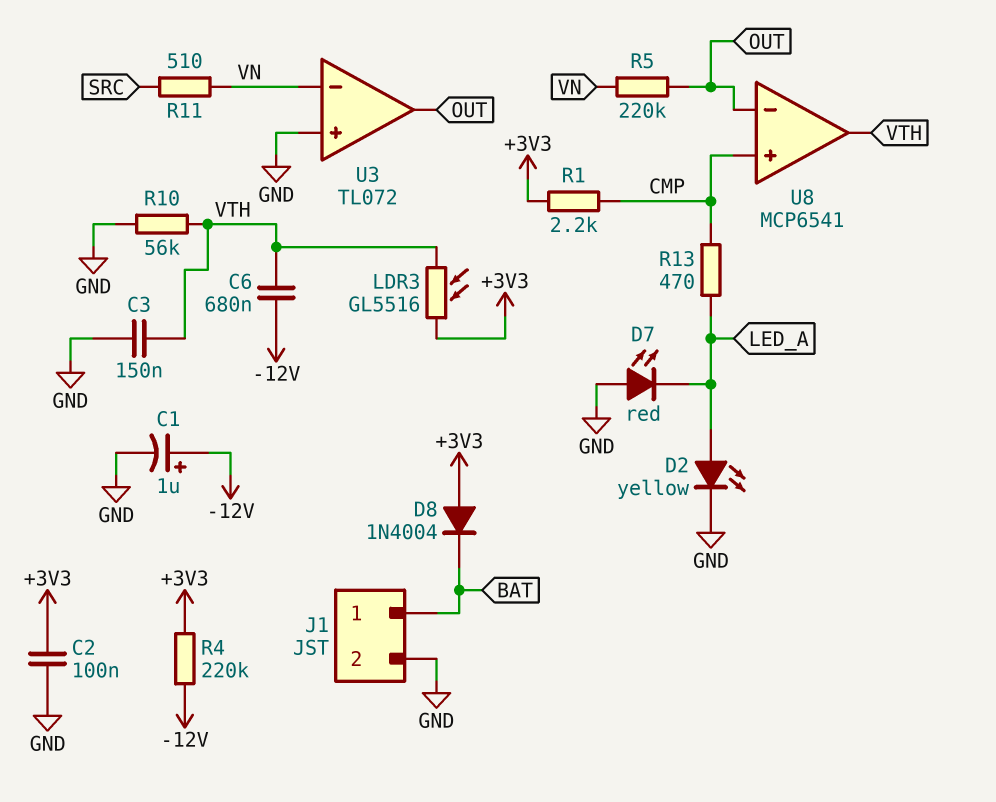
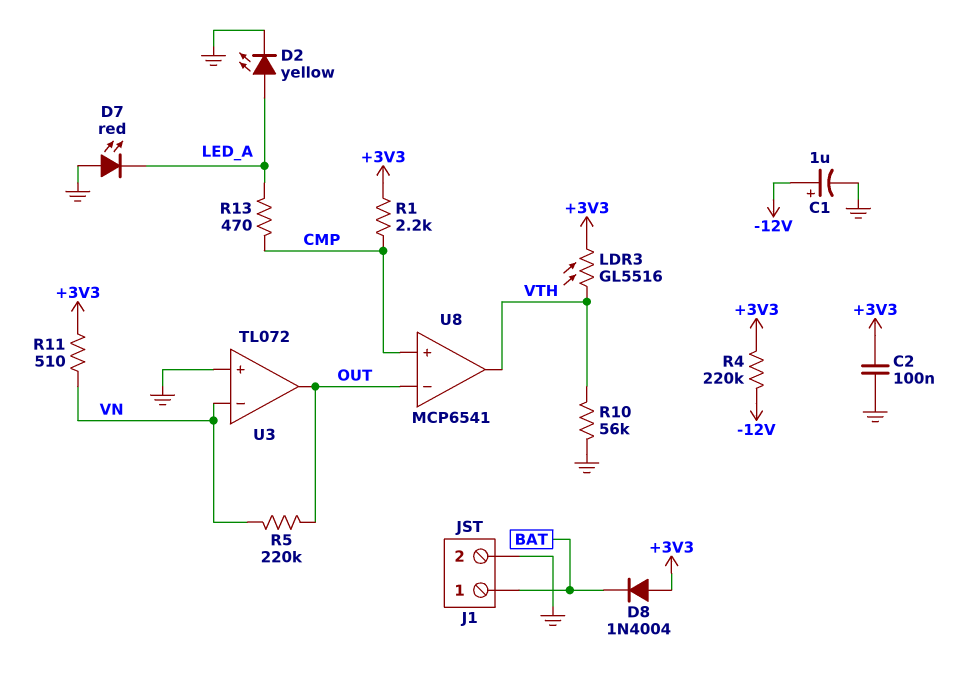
C3: 150nF (GND, VTH) -> none
C6: 680nF (-12V, VTH) -> none
R11: 510 (SRC, VN) -> 510 (+3V3, VN)

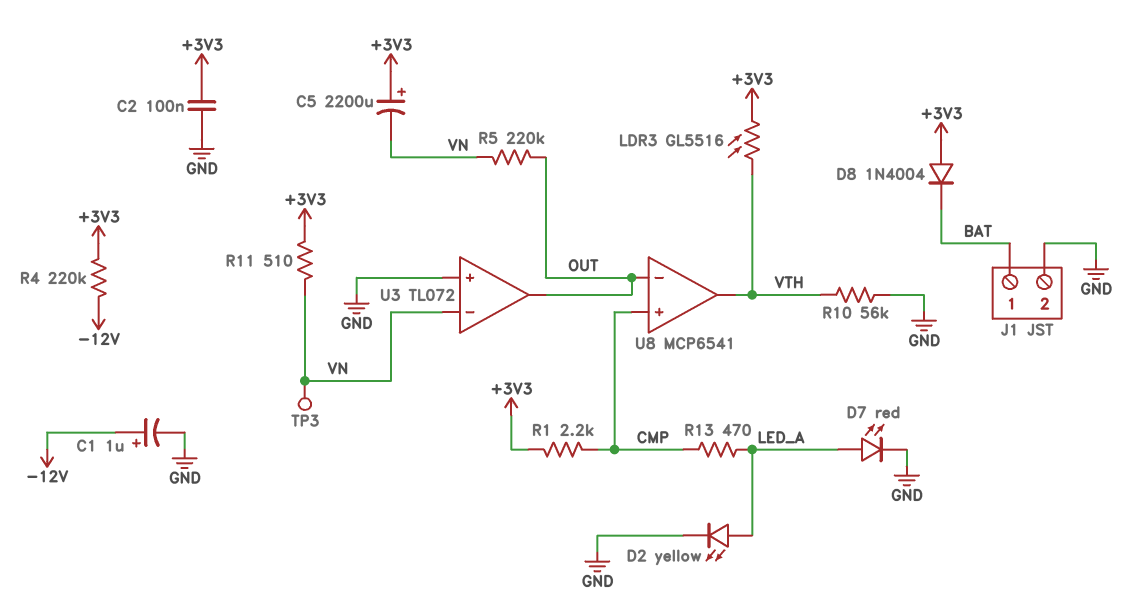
C5: none -> 2200uF (plus +3V3, minus VN)
D7: LED red (A GND, K LED_A) -> LED red (A LED_A, K GND)
TP3: none -> test point (VN)

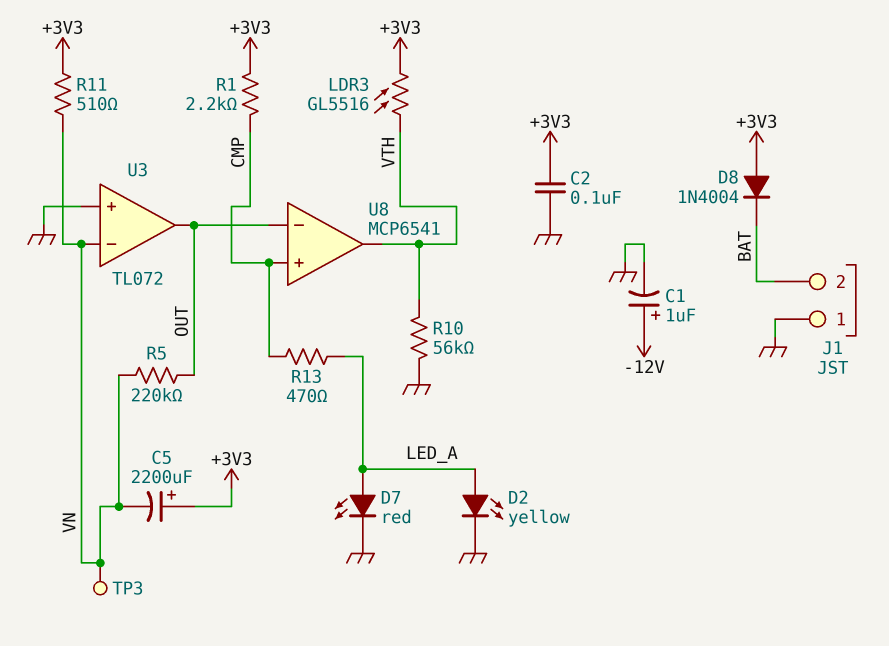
J1 pin 1: BAT -> GND
J1 pin 2: GND -> BAT
R4: 220k (+3V3, -12V) -> none

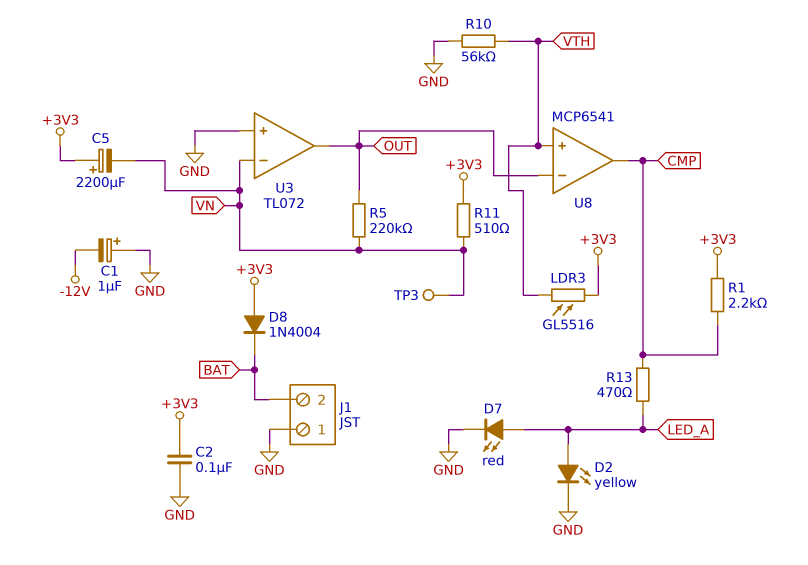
C1: 1uF (plus -12V, minus GND) -> 1uF (plus GND, minus -12V)
U8 pin in+: CMP -> VTH
U8 pin out: VTH -> CMP

